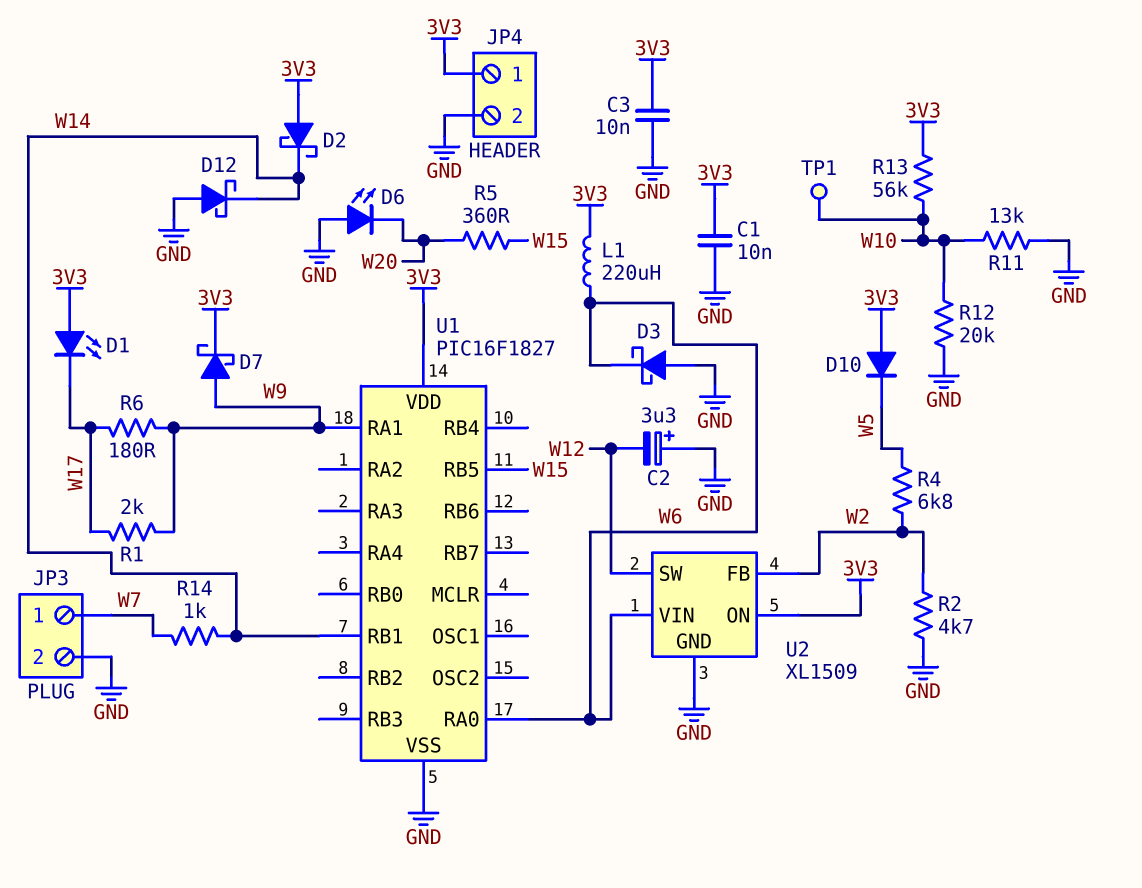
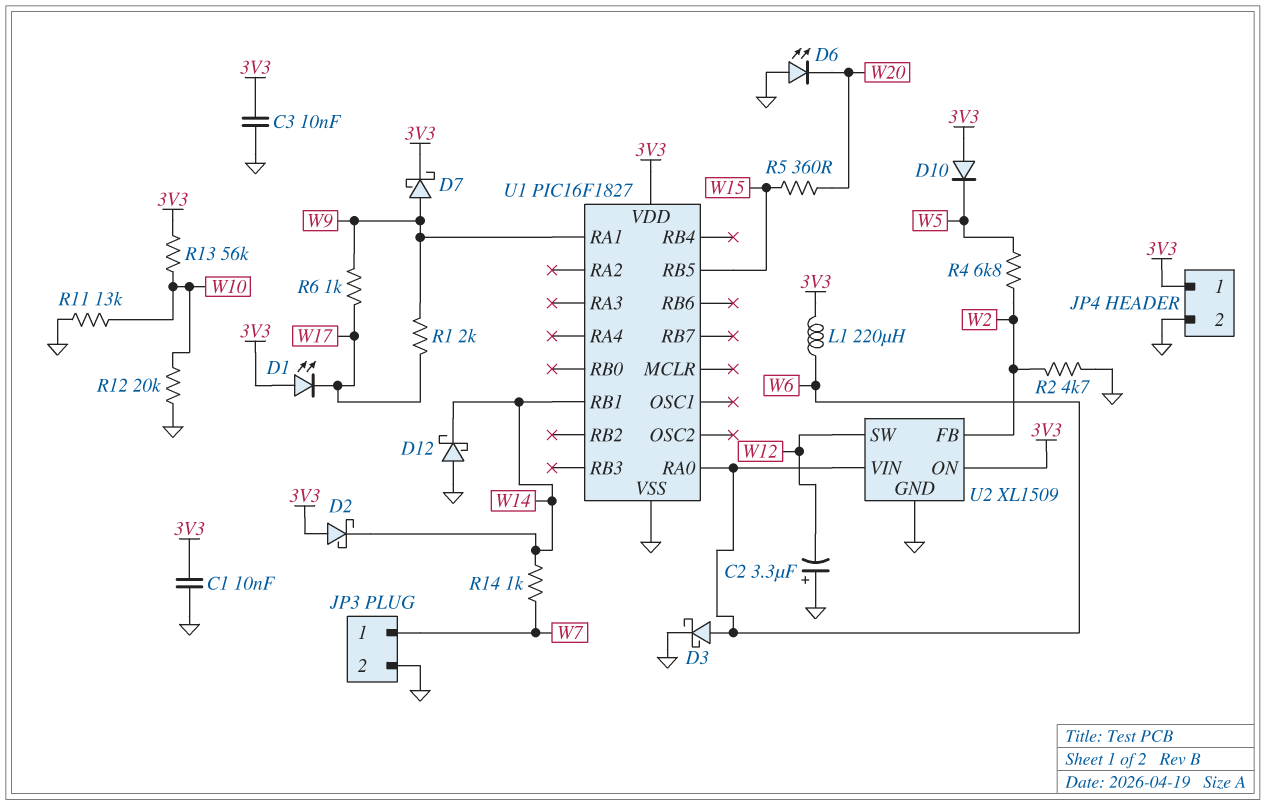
D3: schottky (A GND, K W6) -> schottky (A W6, K GND)
R6: 180 (W9, W17) -> 1k (W9, W17)
TP1: test point (W10) -> none

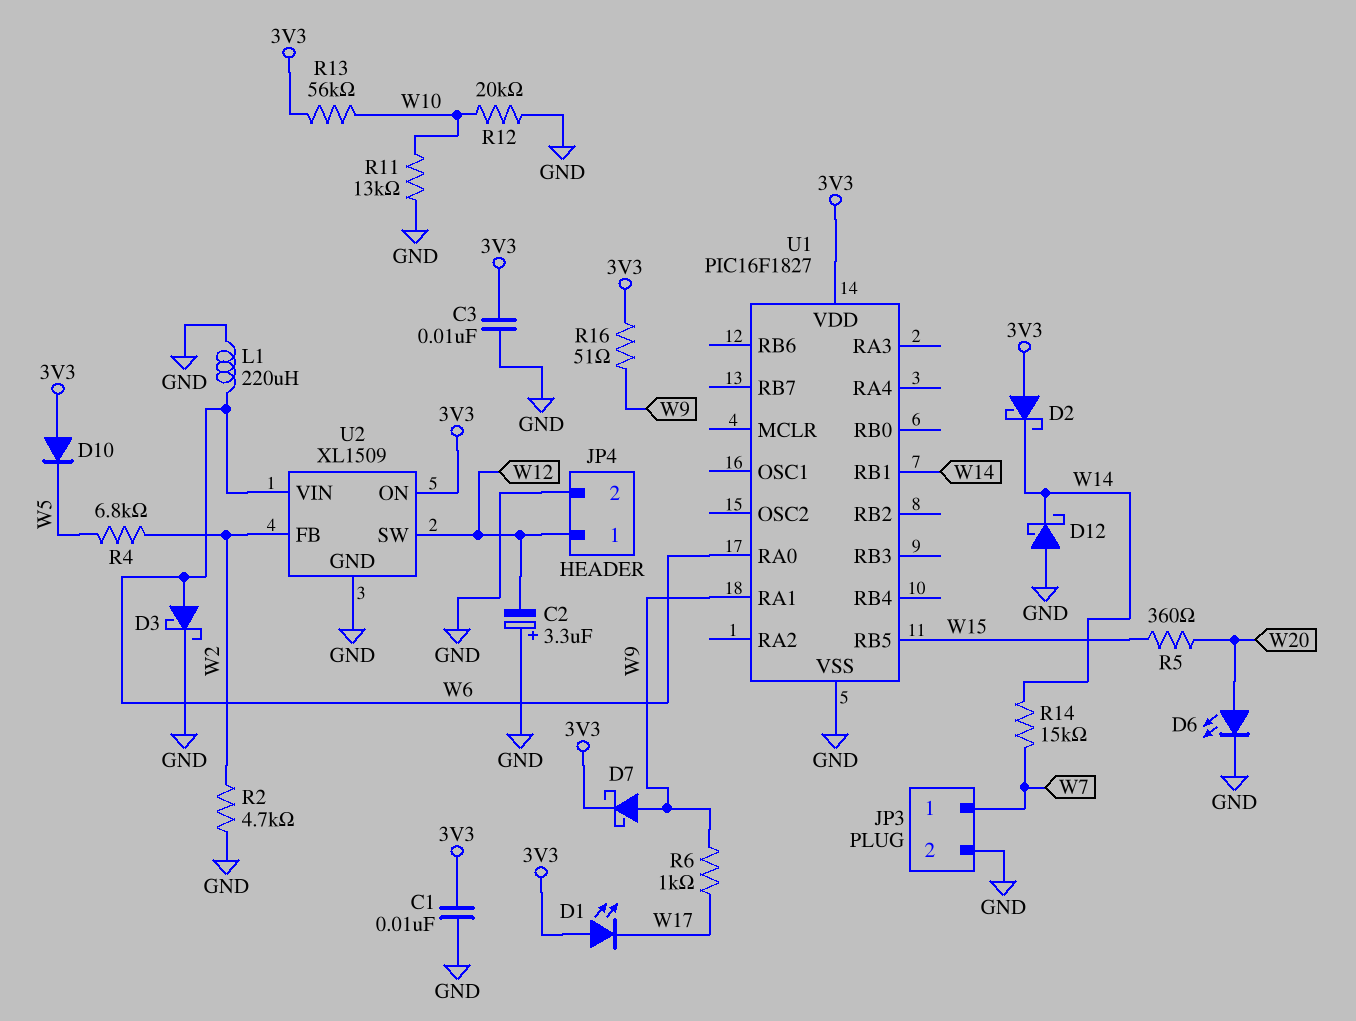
D6: LED (A GND, K W20) -> LED (A W20, K GND)
JP4 pin 1: 3V3 -> W12
L1: 220uH (3V3, W6) -> 220uH (GND, W6)
R1: 2k (W9, W17) -> none
R14: 1k (W7, W14) -> 15k (W7, W14)
R16: none -> 51 (3V3, W9)

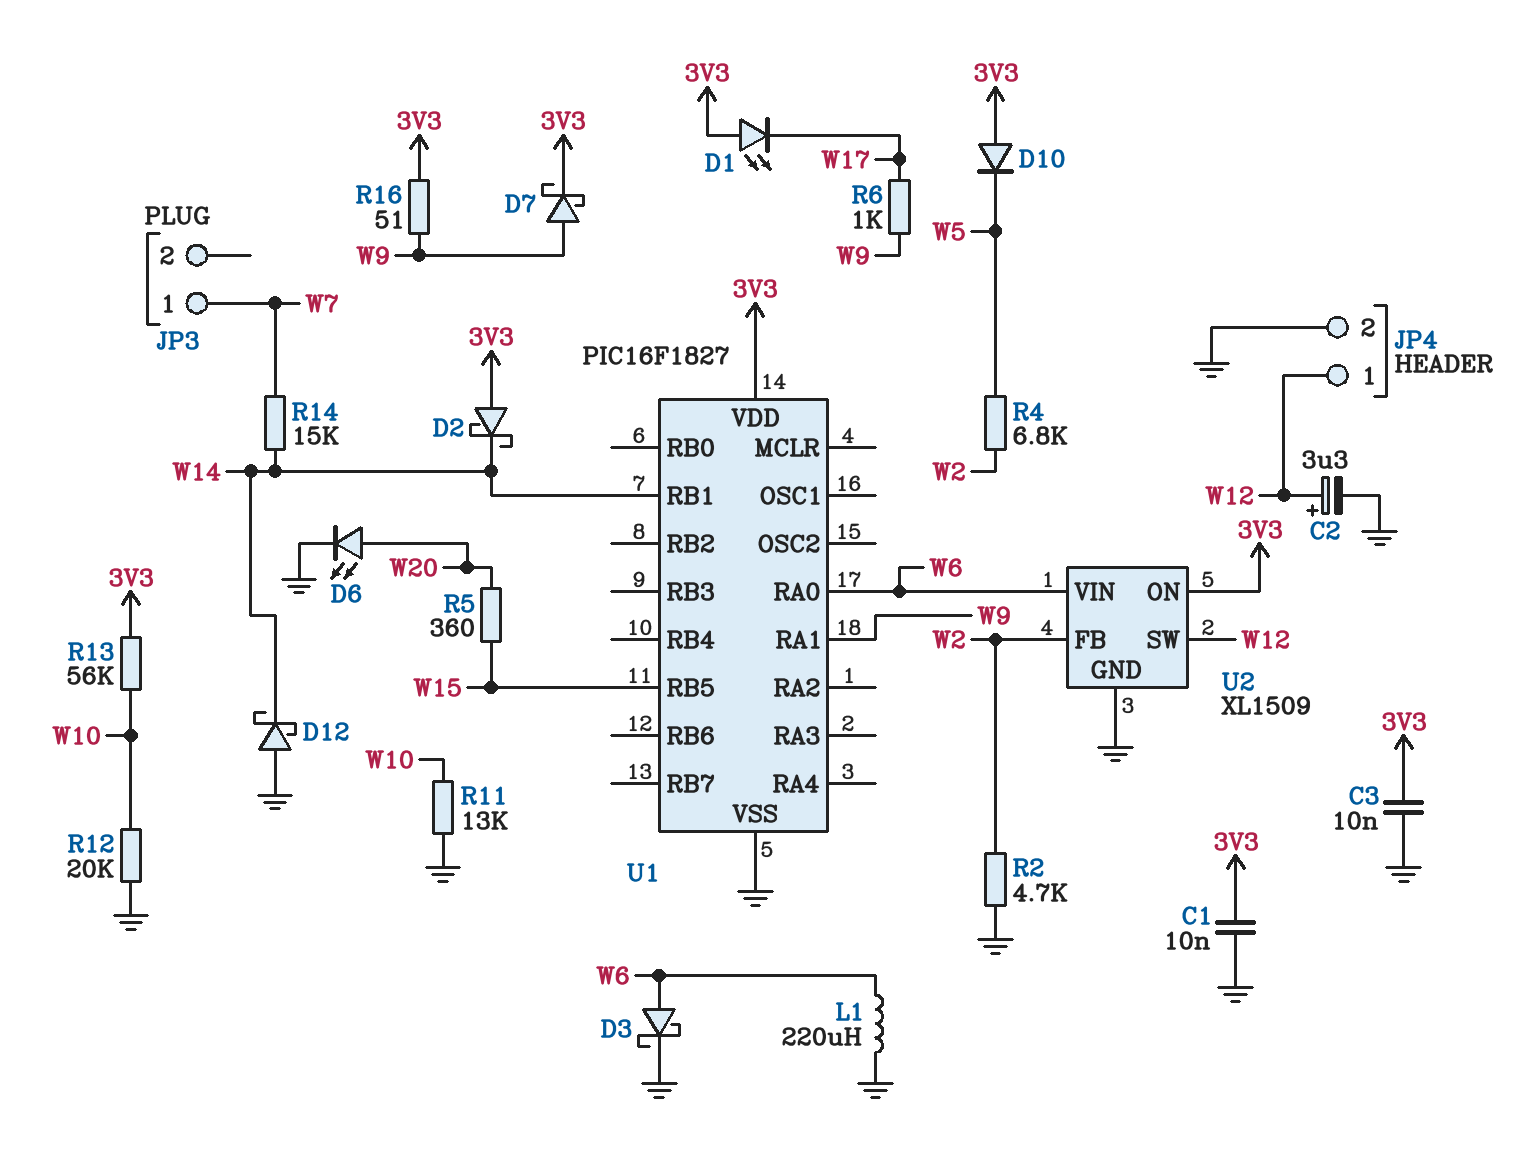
C2: 3.3uF (plus GND, minus W12) -> 3.3uF (plus W12, minus GND)
JP3 pin 2: GND -> none

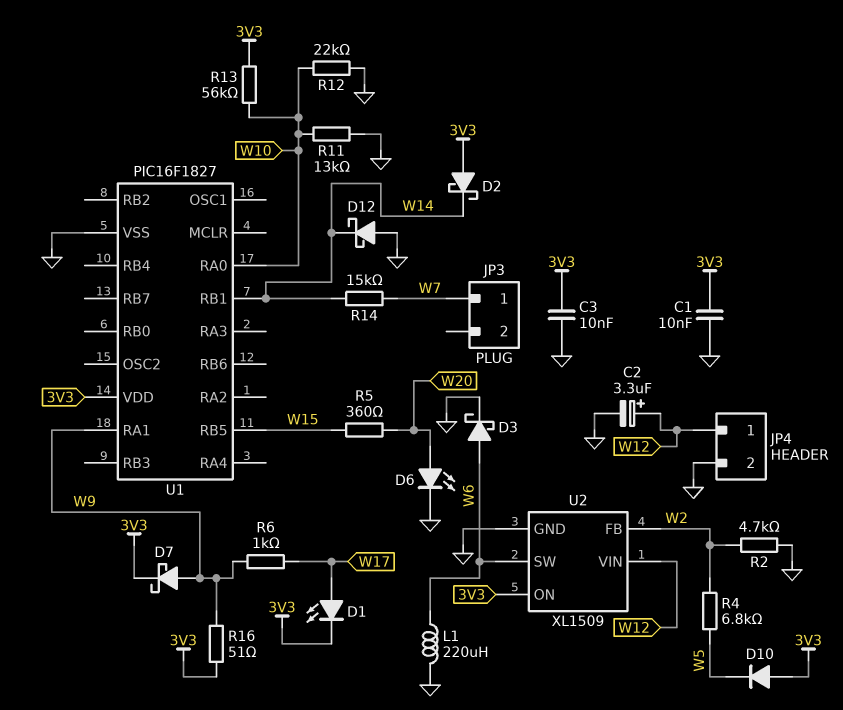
D1: LED (A 3V3, K W17) -> LED (A W17, K 3V3)
R12: 20k (GND, W10) -> 22k (GND, W10)
U1 pin RA0: W6 -> W10
U2 pin SW: W12 -> W6
U2 pin VIN: W6 -> W12

